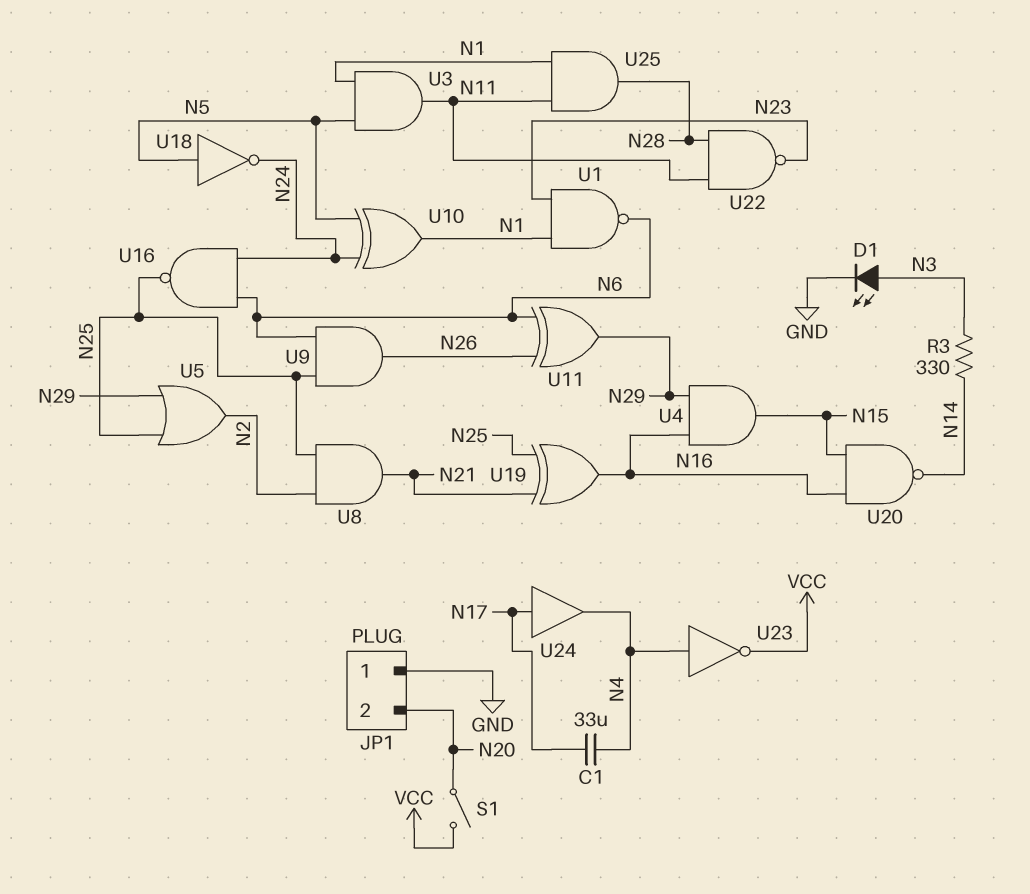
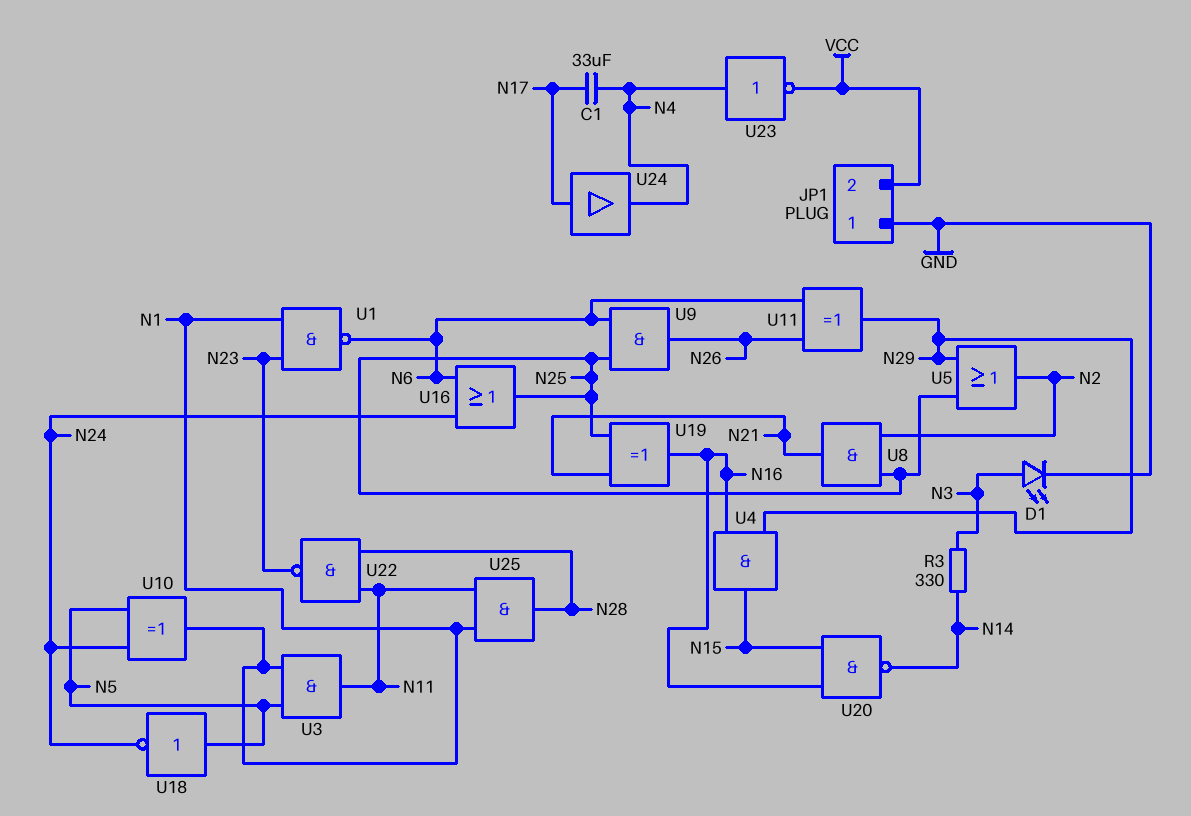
JP1 pin 2: N20 -> VCC
S1: switch (N20, VCC) -> none
U16: NAND (in N6, in N24, out N25) -> OR (in N6, in N24, out N25)

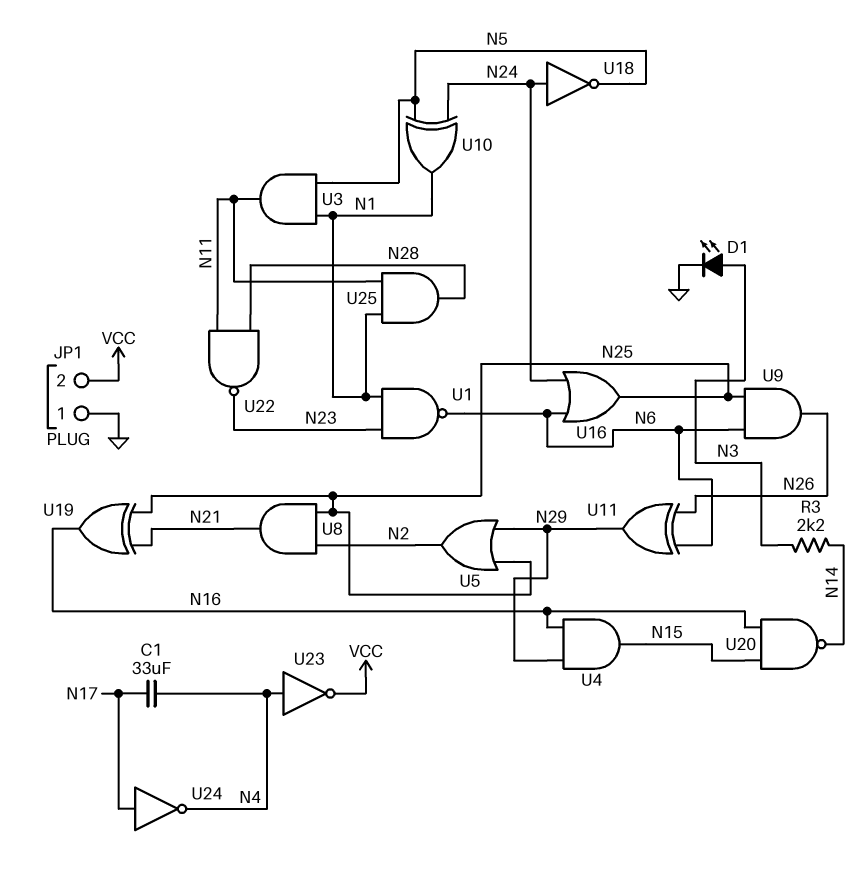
R3: 330 (N3, N14) -> 2.2k (N3, N14)
U18: NOT (in N5, out N24) -> NOT (in N24, out N5)
U24: buffer (in N17, out N4) -> NOT (in N17, out N4)

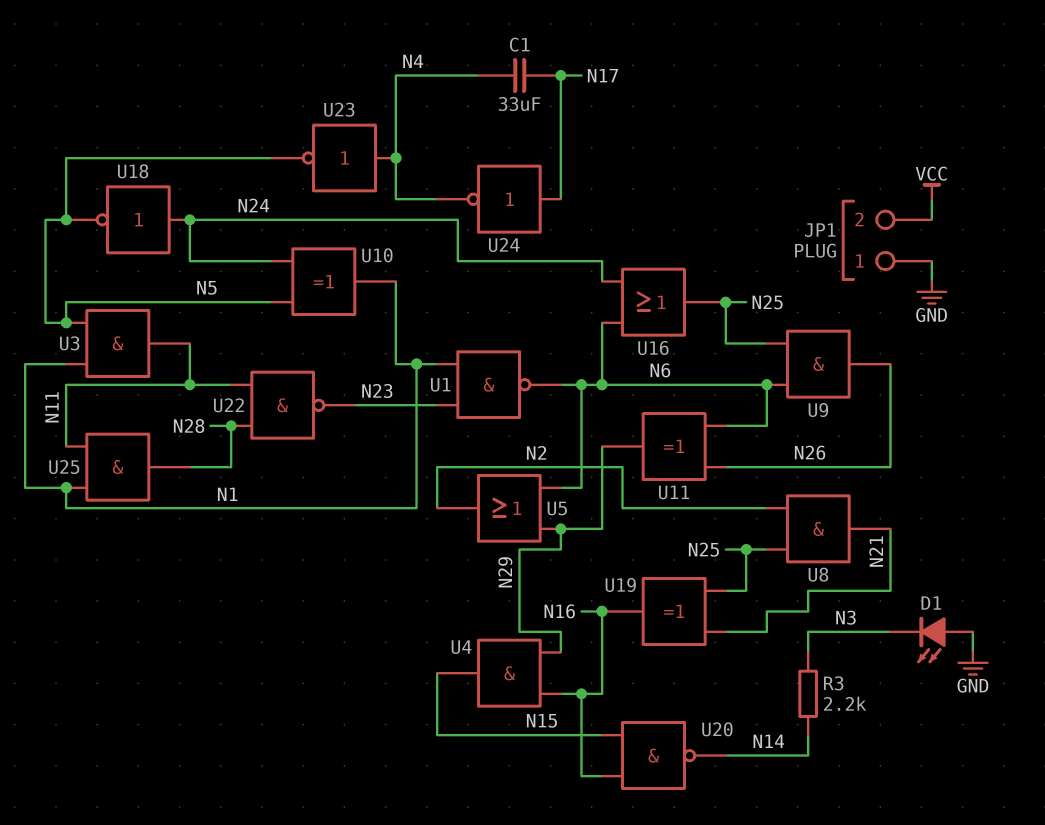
D1: LED (A N3, K GND) -> LED (A GND, K N3)
U5: OR (in N25, in N29, out N2) -> OR (in N6, in N29, out N2)
U23: NOT (in N4, out VCC) -> NOT (in N4, out N5)

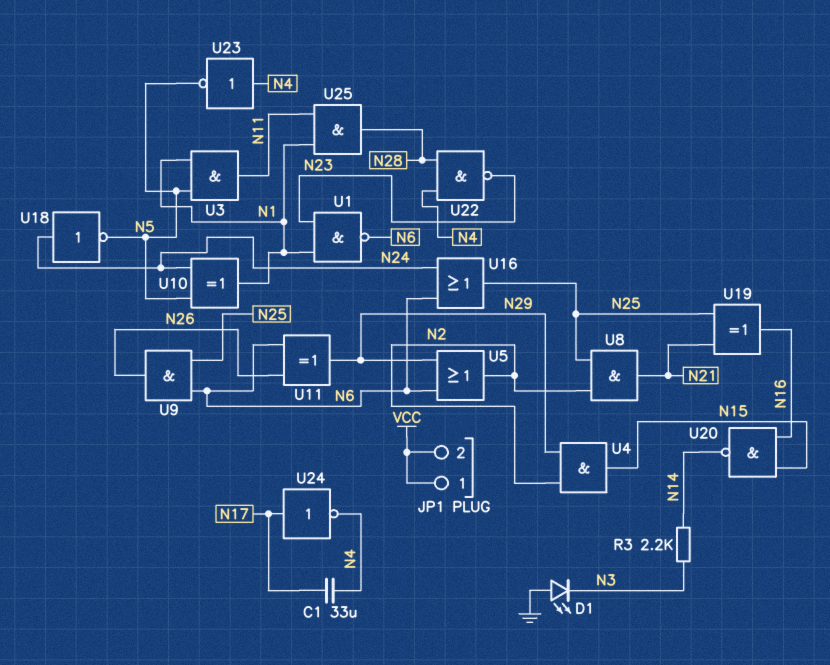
JP1 pin 1: GND -> VCC
U4: AND (in N16, in N29, out N15) -> AND (in N2, in N29, out N15)
U22: NAND (in N11, in N28, out N23) -> NAND (in N4, in N28, out N23)

